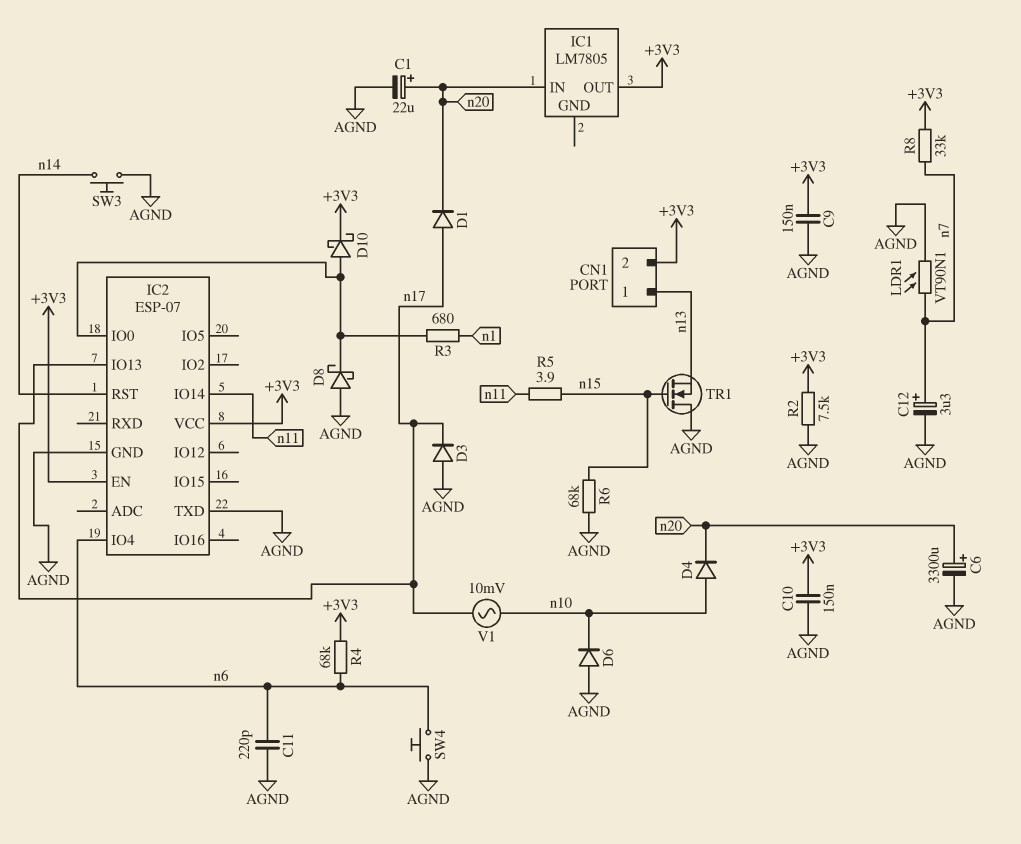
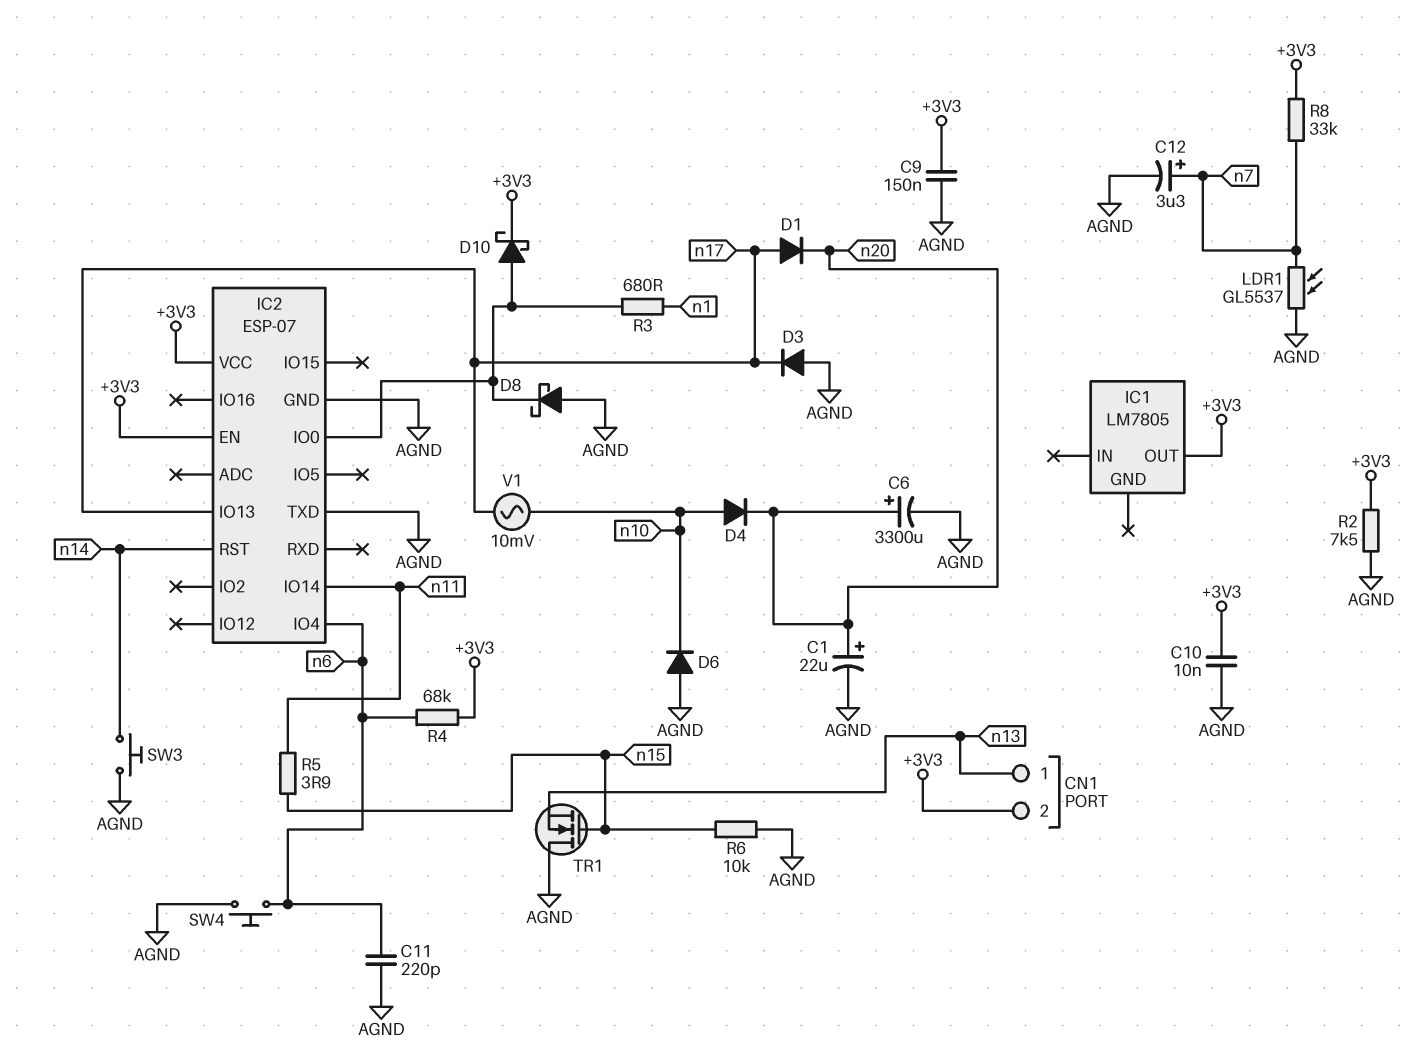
C10: 150nF (+3V3, AGND) -> 10nF (+3V3, AGND)
IC1 pin IN: n20 -> none
LDR1: VT90N1 (AGND, n7) -> GL5537 (AGND, n7)
R6: 68k (AGND, n15) -> 10k (AGND, n15)

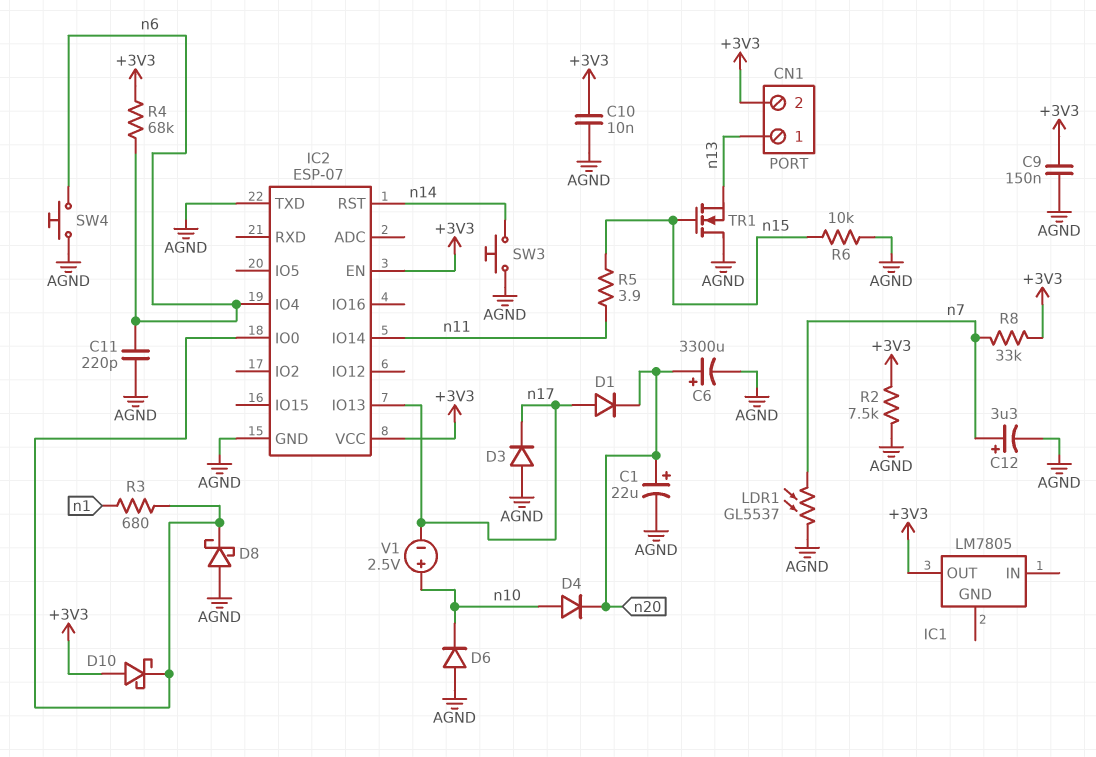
D10: schottky (A IC2/IO0, K +3V3) -> schottky (A +3V3, K IC2/IO0)
V1: AC 10mV (n10, n17) -> 2.5V (plus n10, minus n17)

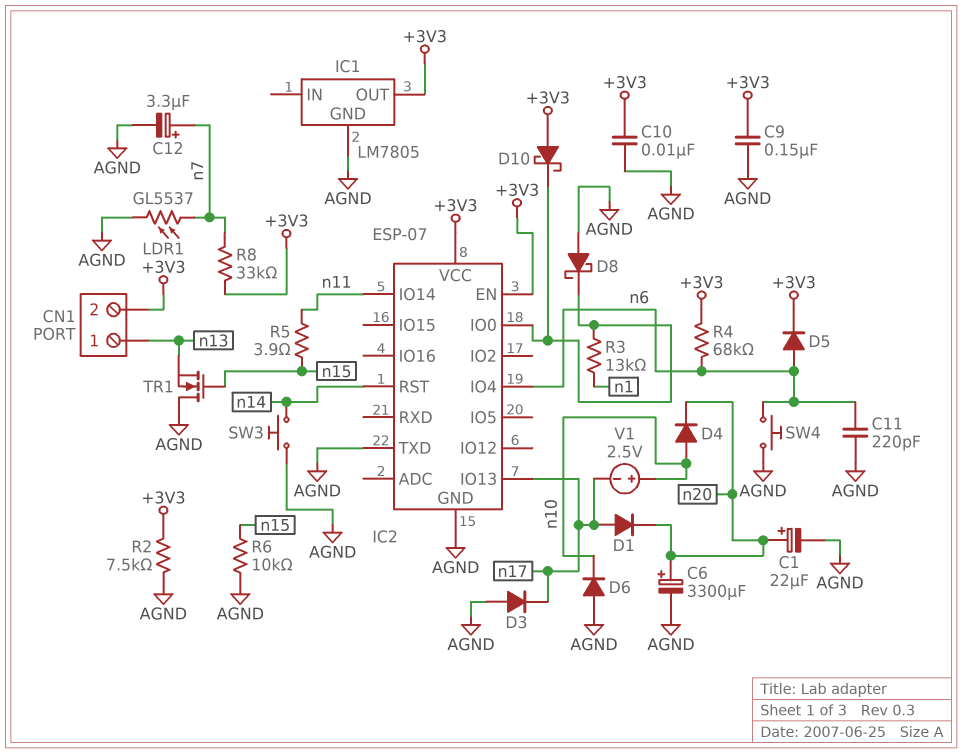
D5: none -> diode (A n6, K +3V3)
IC1 pin GND: none -> AGND
R3: 680 (IC2/IO0, n1) -> 13k (IC2/IO0, n1)

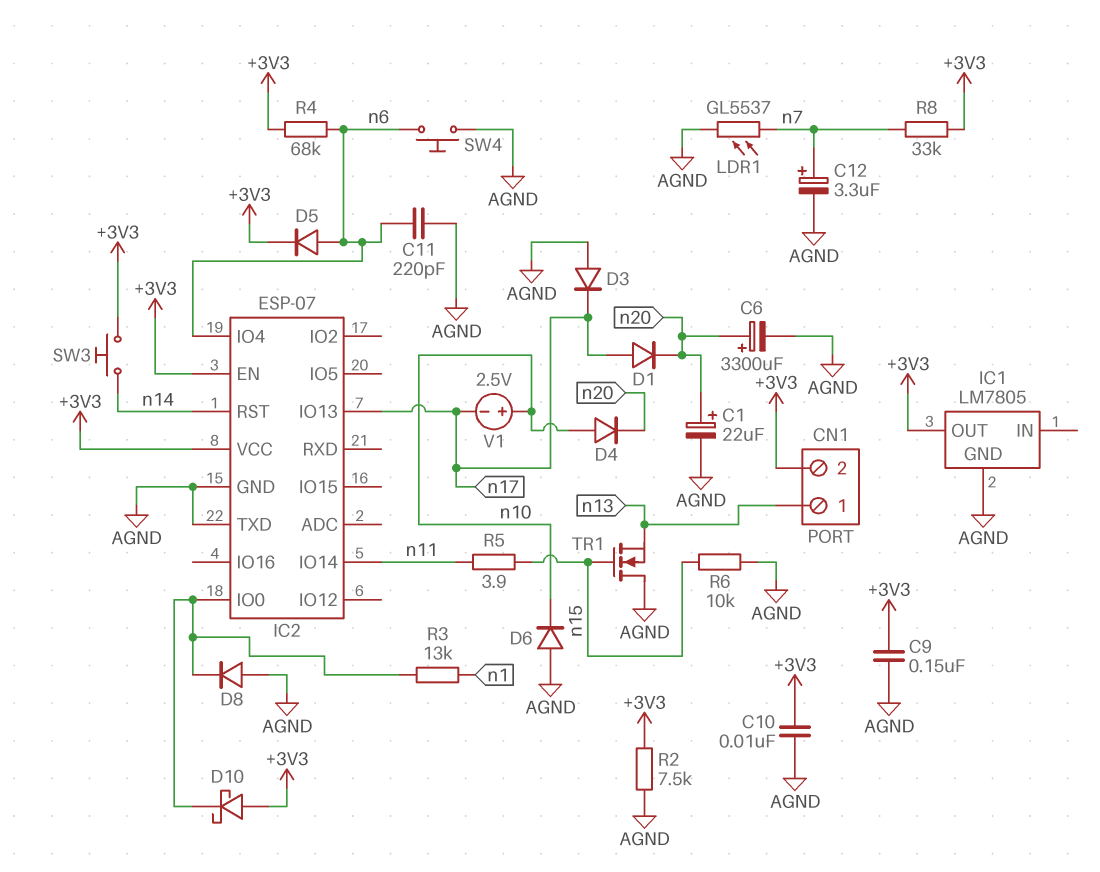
D8: schottky (A AGND, K IC2/IO0) -> diode (A AGND, K IC2/IO0)
SW3: button (AGND, n14) -> button (+3V3, n14)

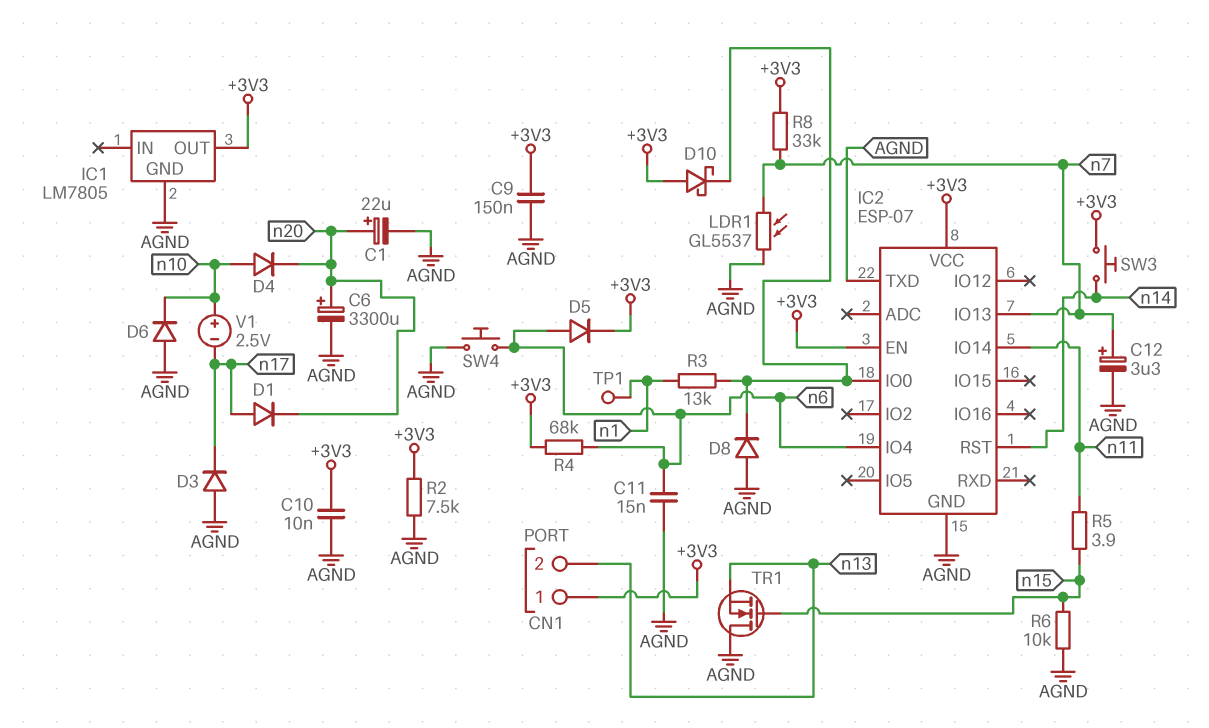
C11: 220pF (AGND, n6) -> 15nF (AGND, n6)
CN1 pin 1: n13 -> +3V3
CN1 pin 2: +3V3 -> n13
IC2 pin IO13: n17 -> n7
TP1: none -> test point (n1)

